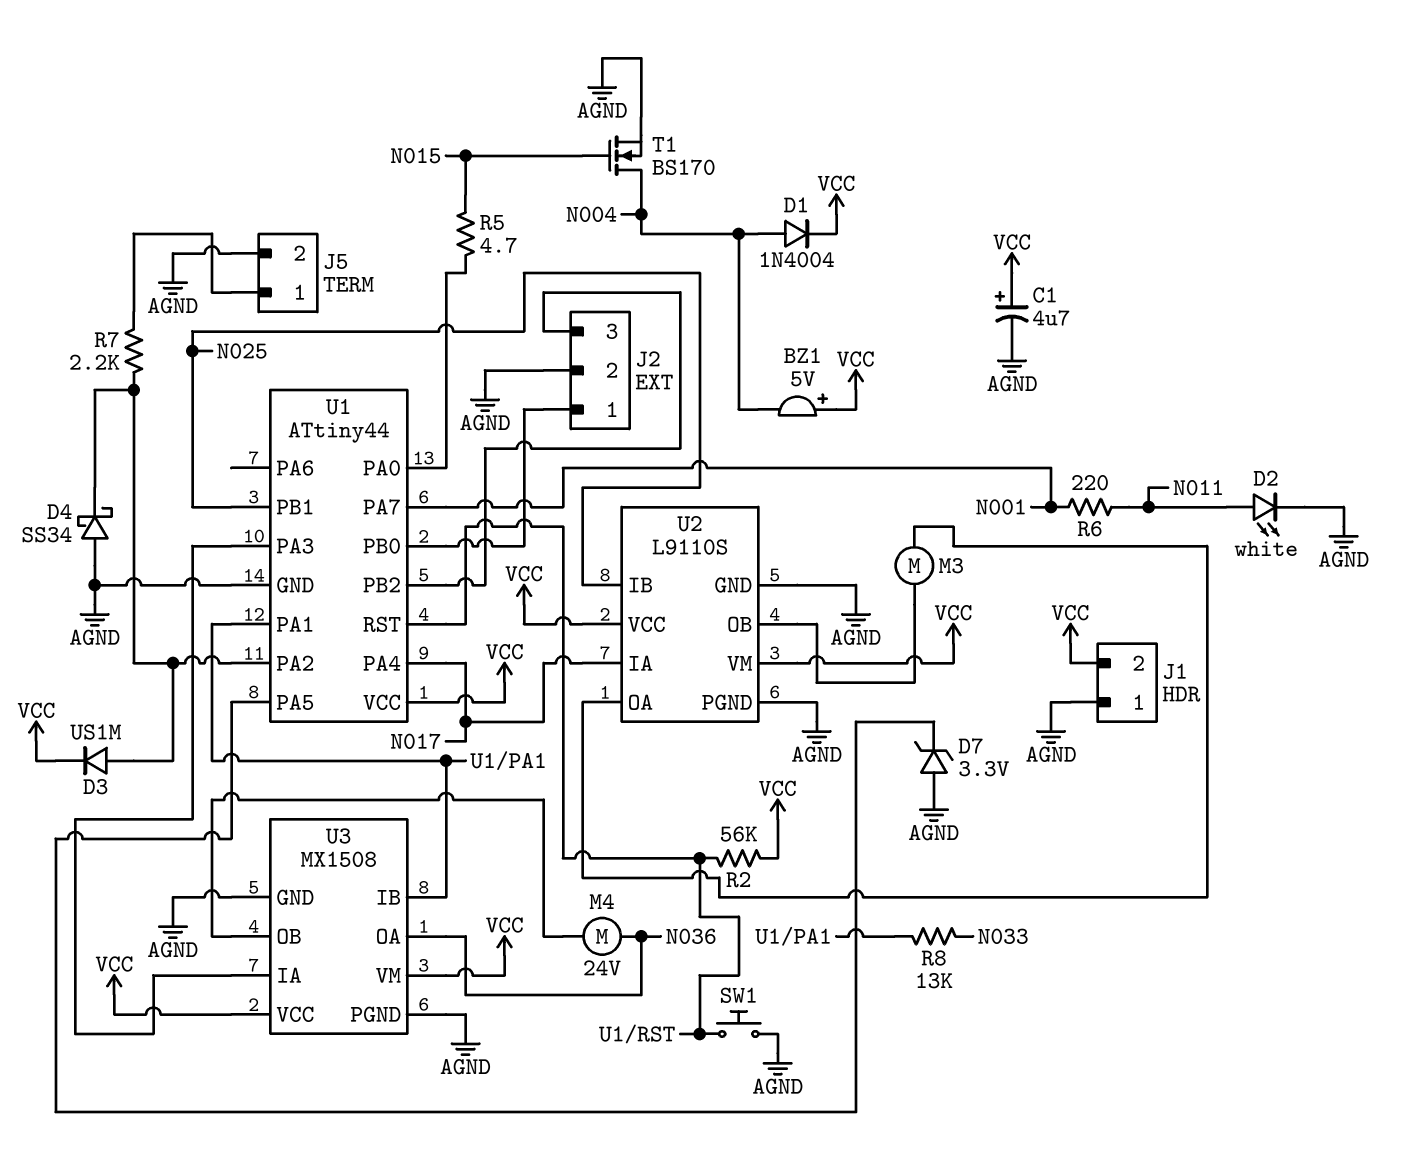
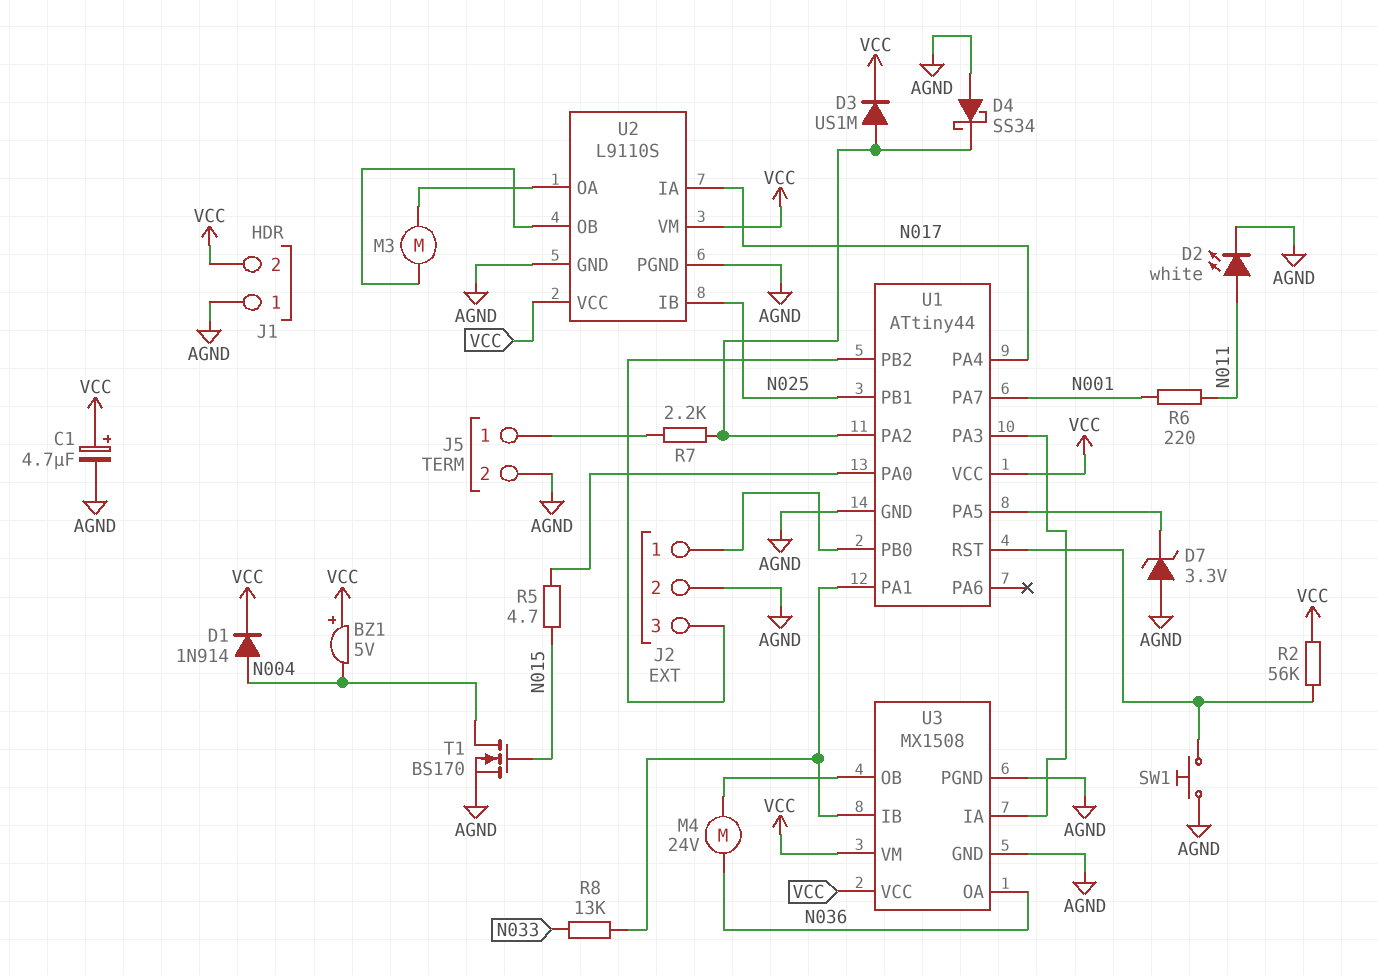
D1: diode 1N4004 (A N004, K VCC) -> diode 1N914 (A N004, K VCC)

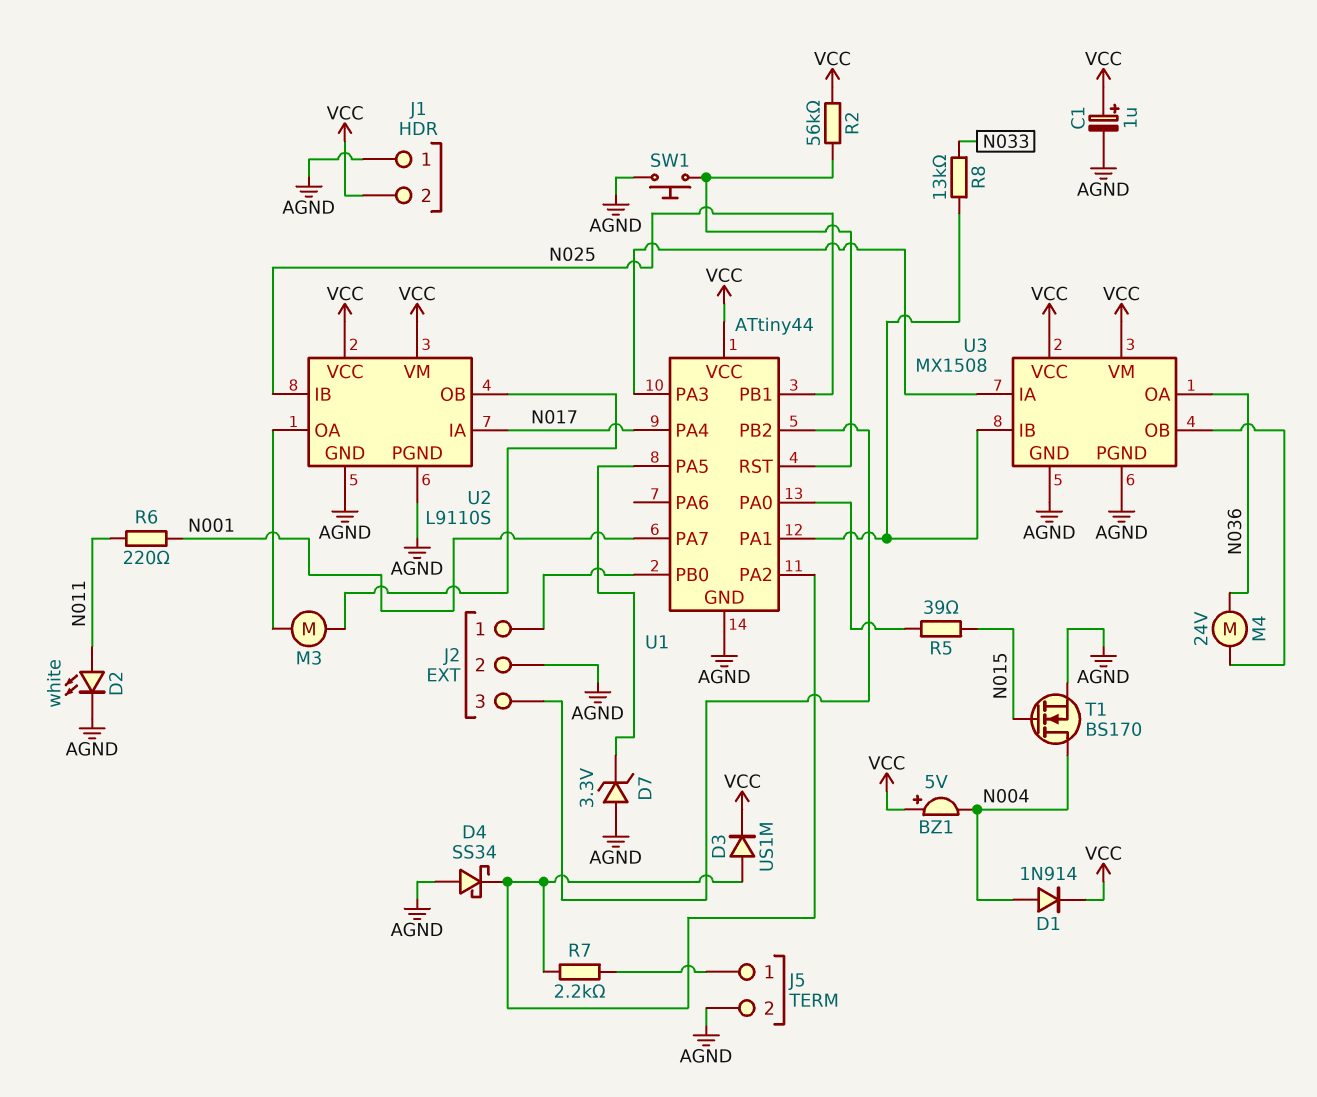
C1: 4.7uF (plus VCC, minus AGND) -> 1uF (plus VCC, minus AGND)
R5: 4.7 (N015, U1/PA0) -> 39 (N015, U1/PA0)

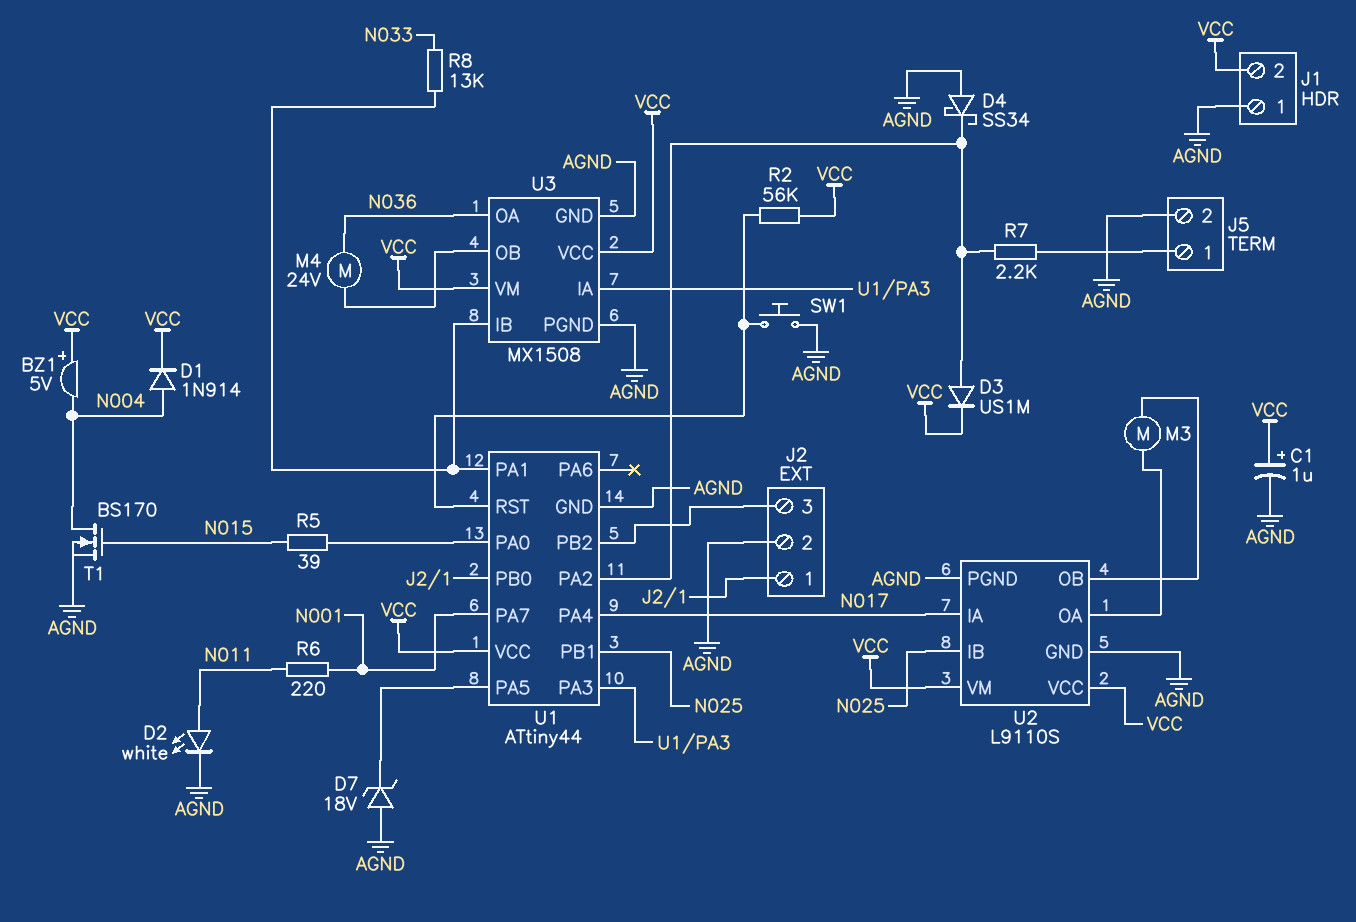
D7: zener 3.3V (A AGND, K U1/PA5) -> zener 18V (A AGND, K U1/PA5)

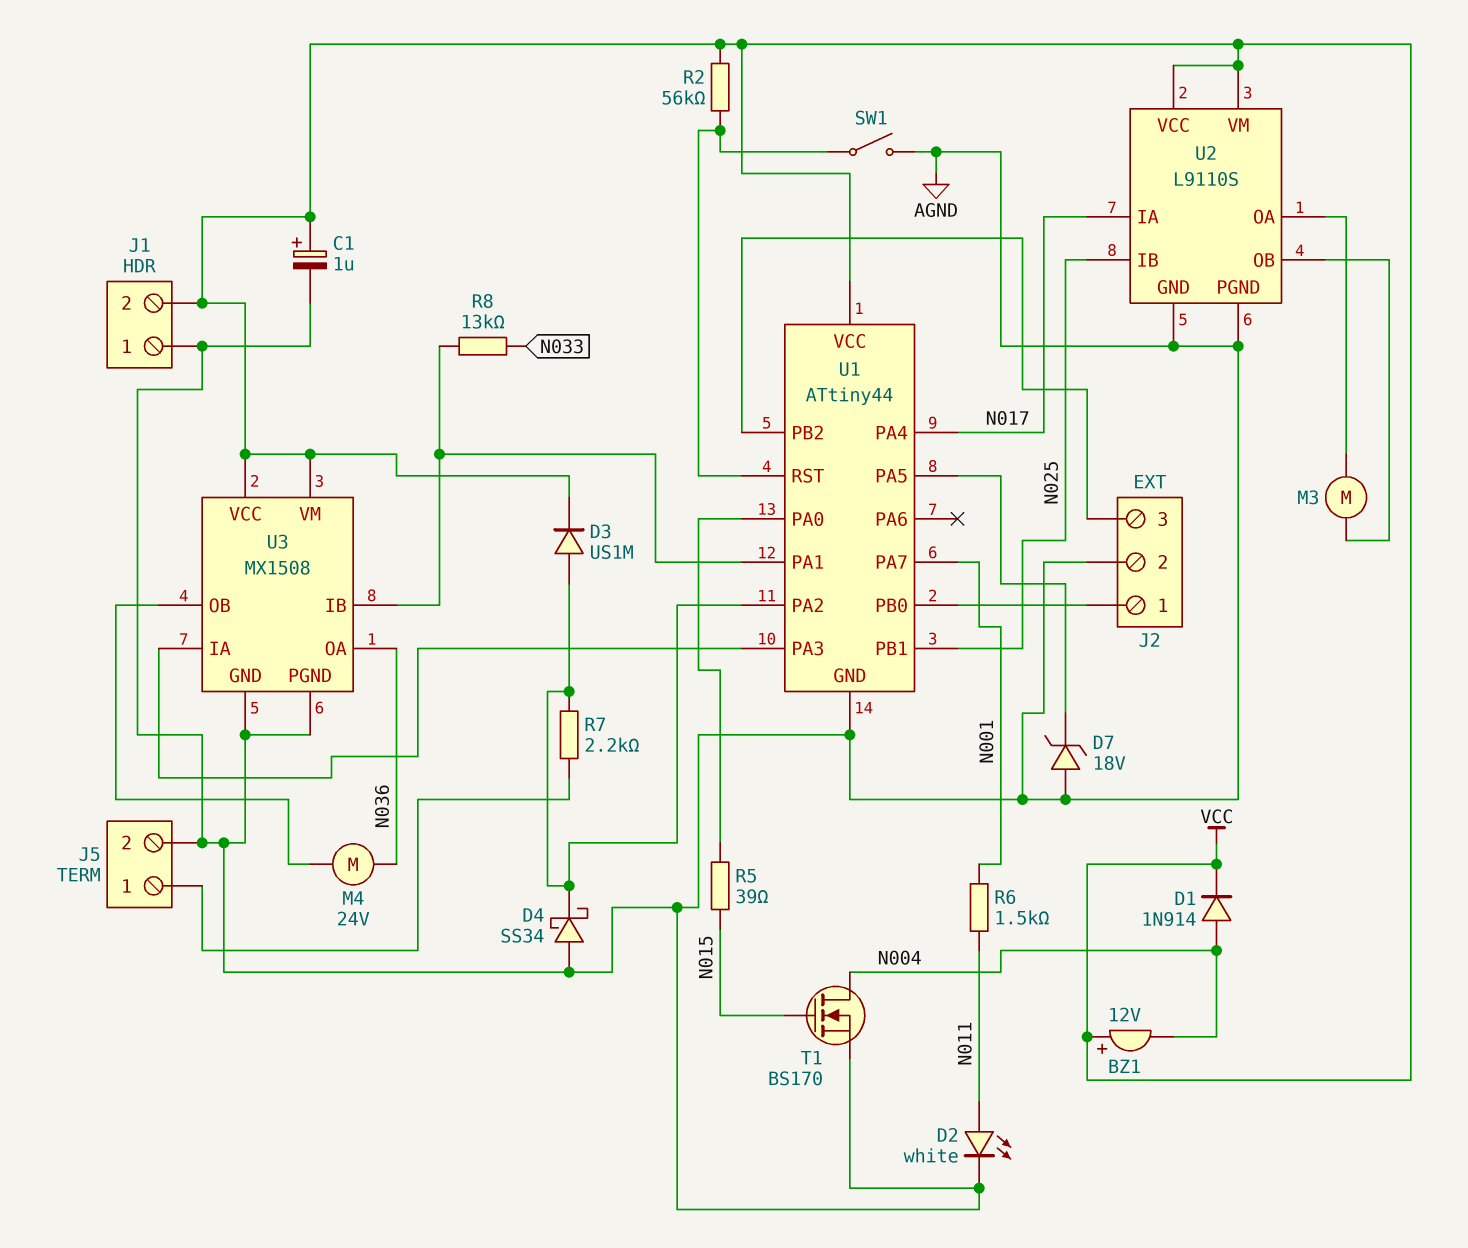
BZ1: buzzer 5V (plus VCC, minus N004) -> buzzer 12V (plus VCC, minus N004)
R6: 220 (N001, N011) -> 1.5k (N001, N011)
SW1: button (AGND, U1/RST) -> switch (AGND, U1/RST)

